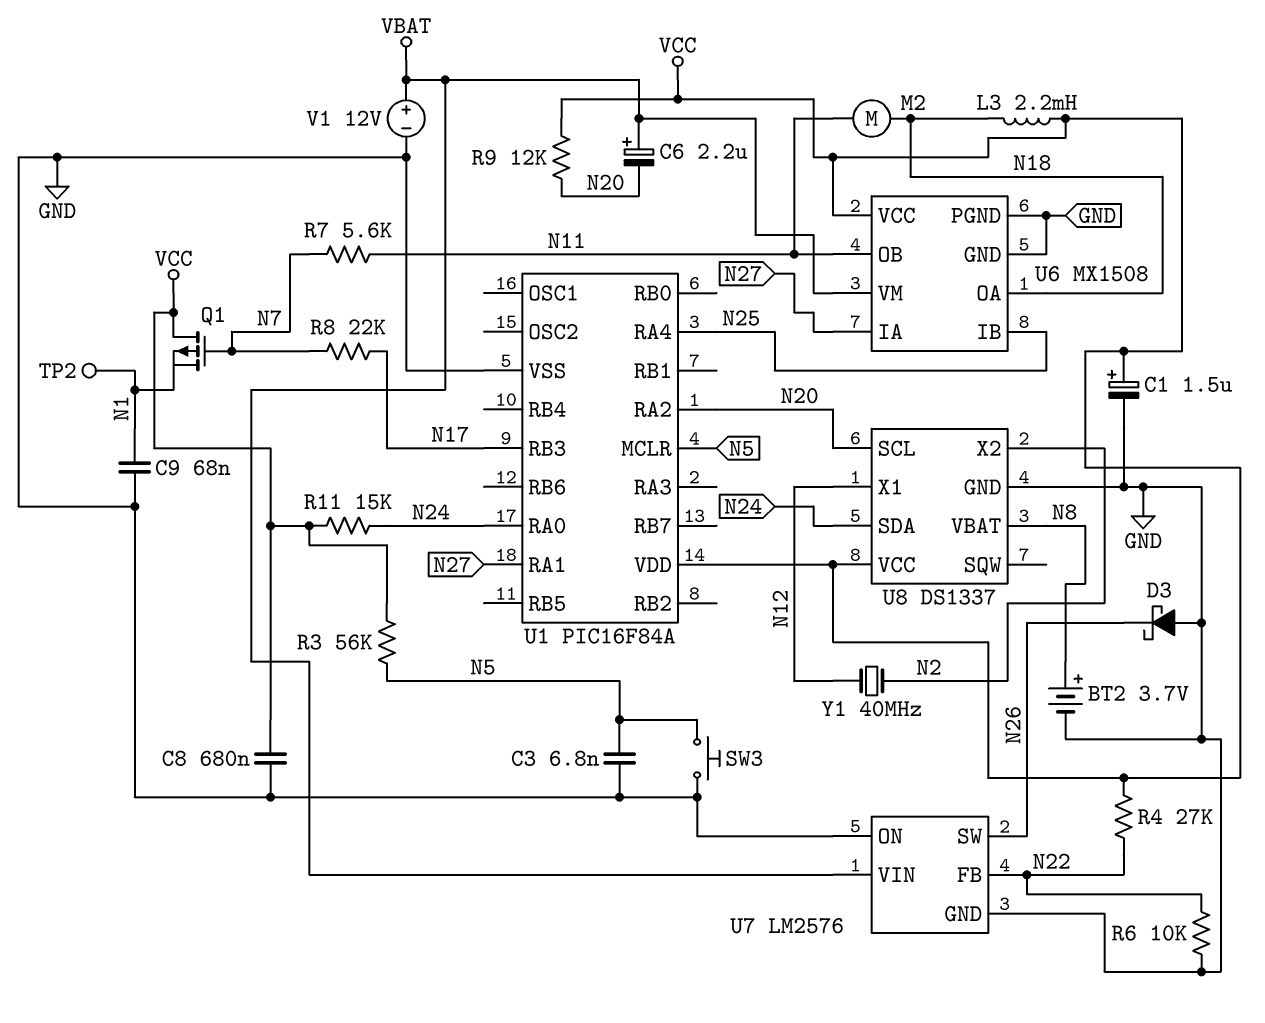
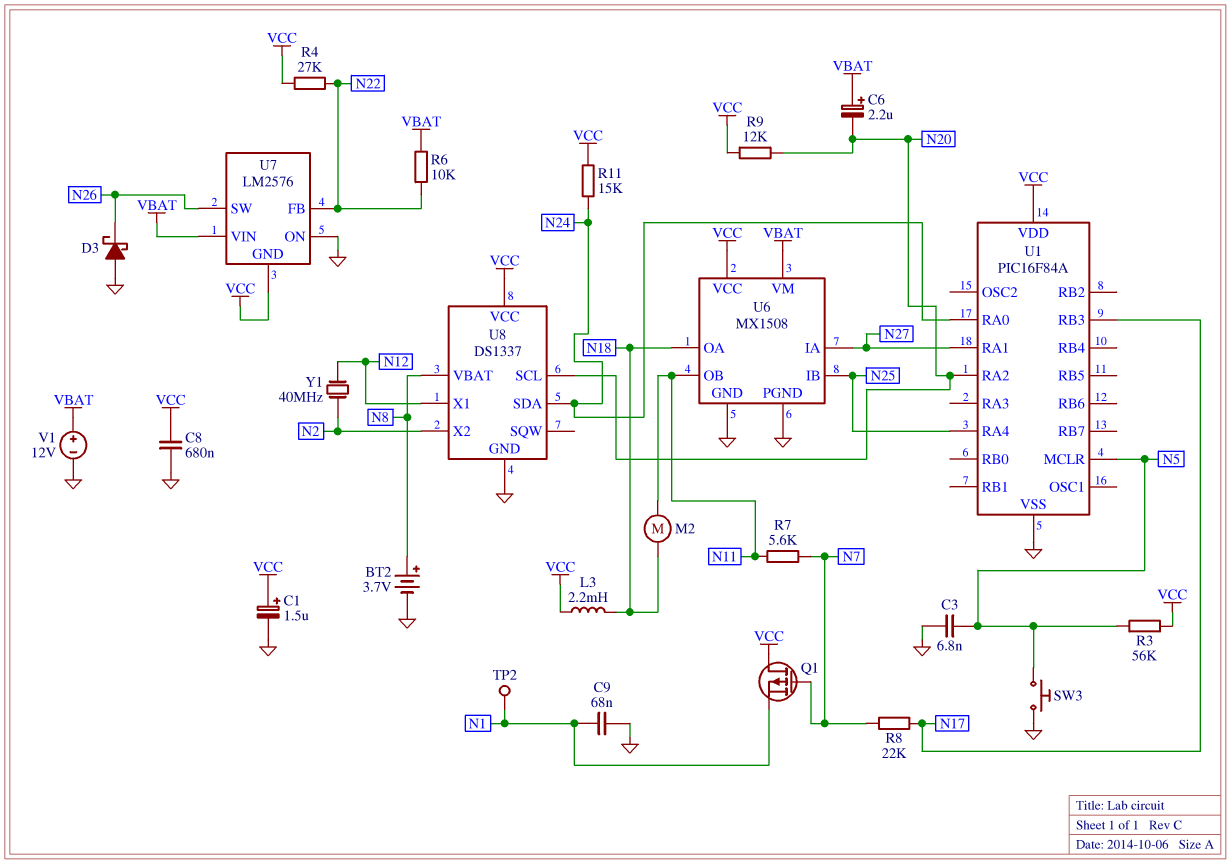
R6: 10k (GND, N22) -> 10k (N22, VBAT)
U7 pin GND: GND -> VCC

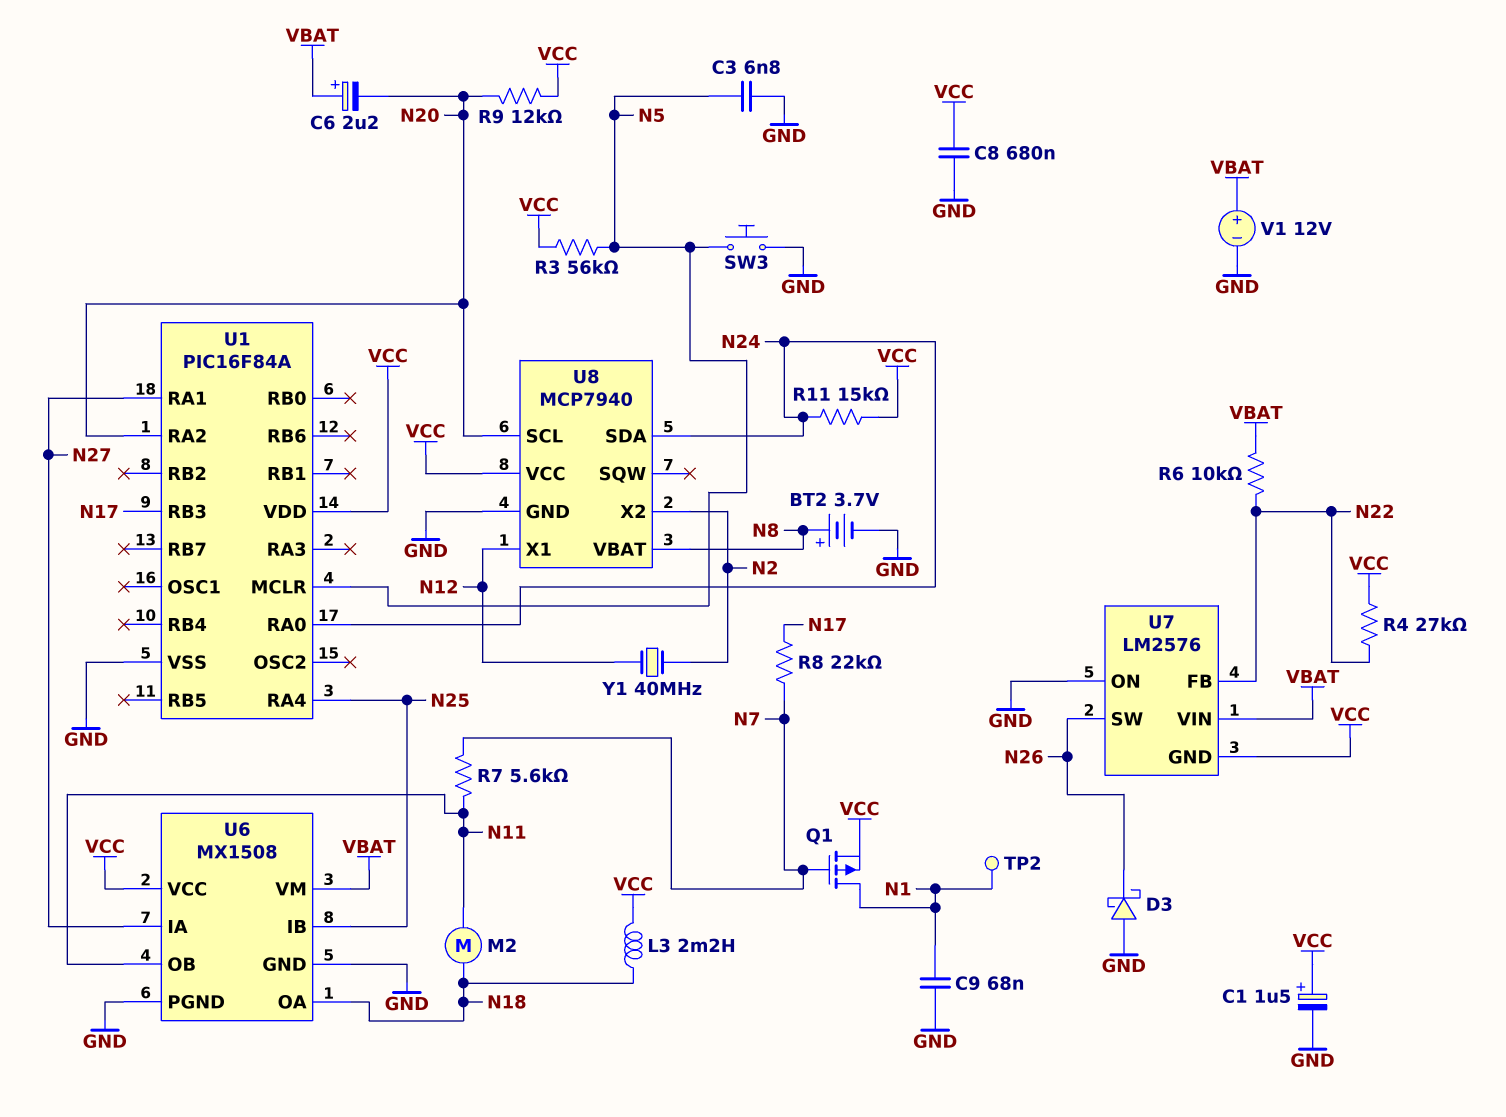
Q1: PMOS (G N7, D VCC, S N1) -> PMOS (G N7, D N1, S VCC)
U8: DS1337 -> MCP7940

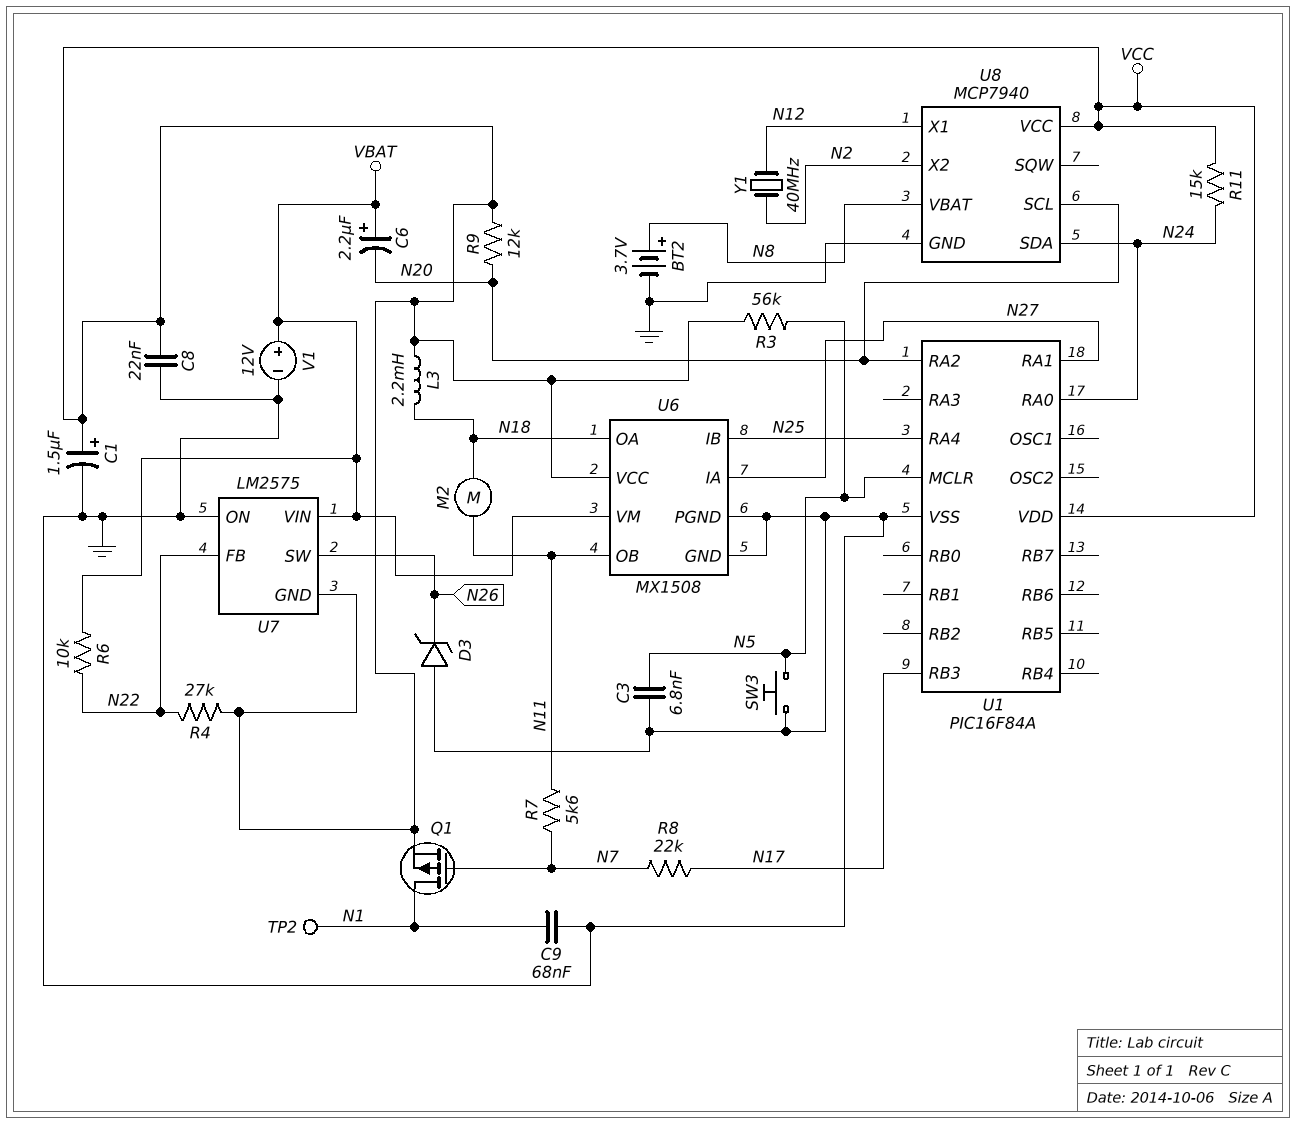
C8: 680nF (GND, VCC) -> 22nF (GND, VCC)
D3: schottky (A GND, K N26) -> zener (A GND, K N26)
U7: LM2576 -> LM2575

